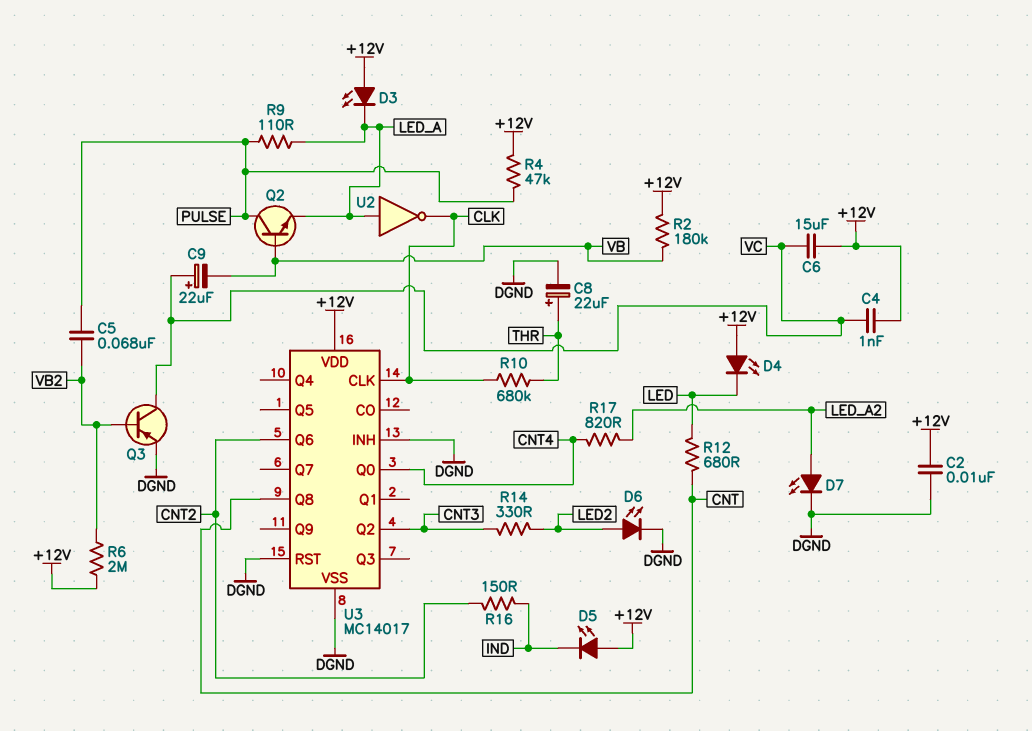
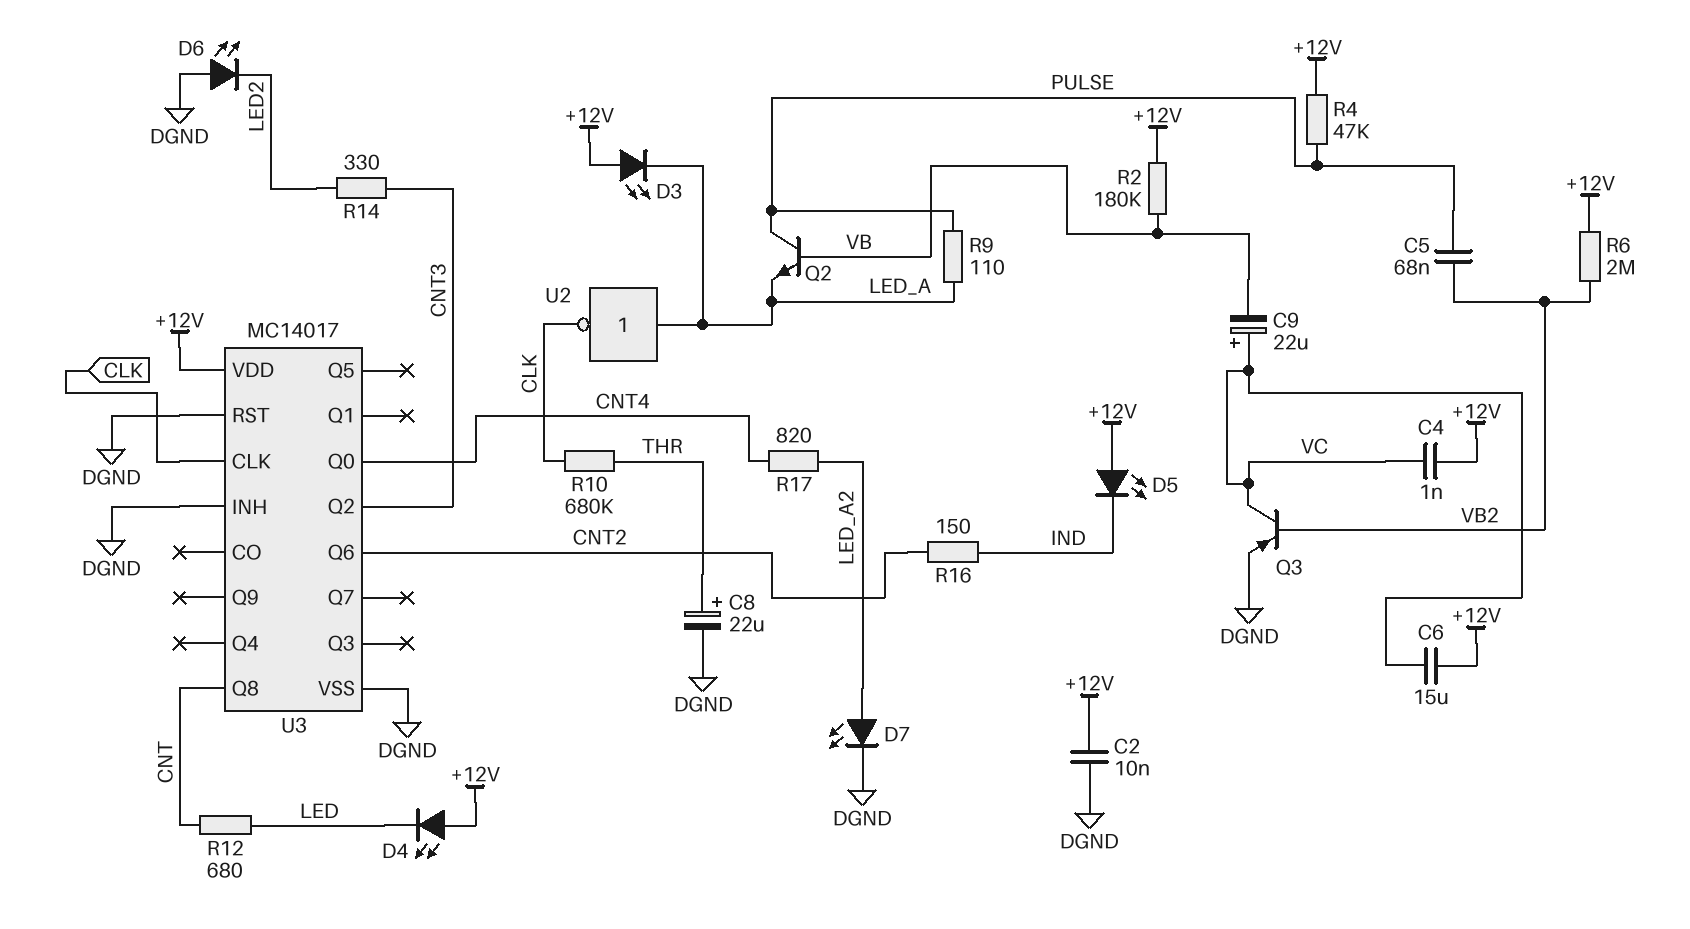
D6: LED (A LED2, K DGND) -> LED (A DGND, K LED2)

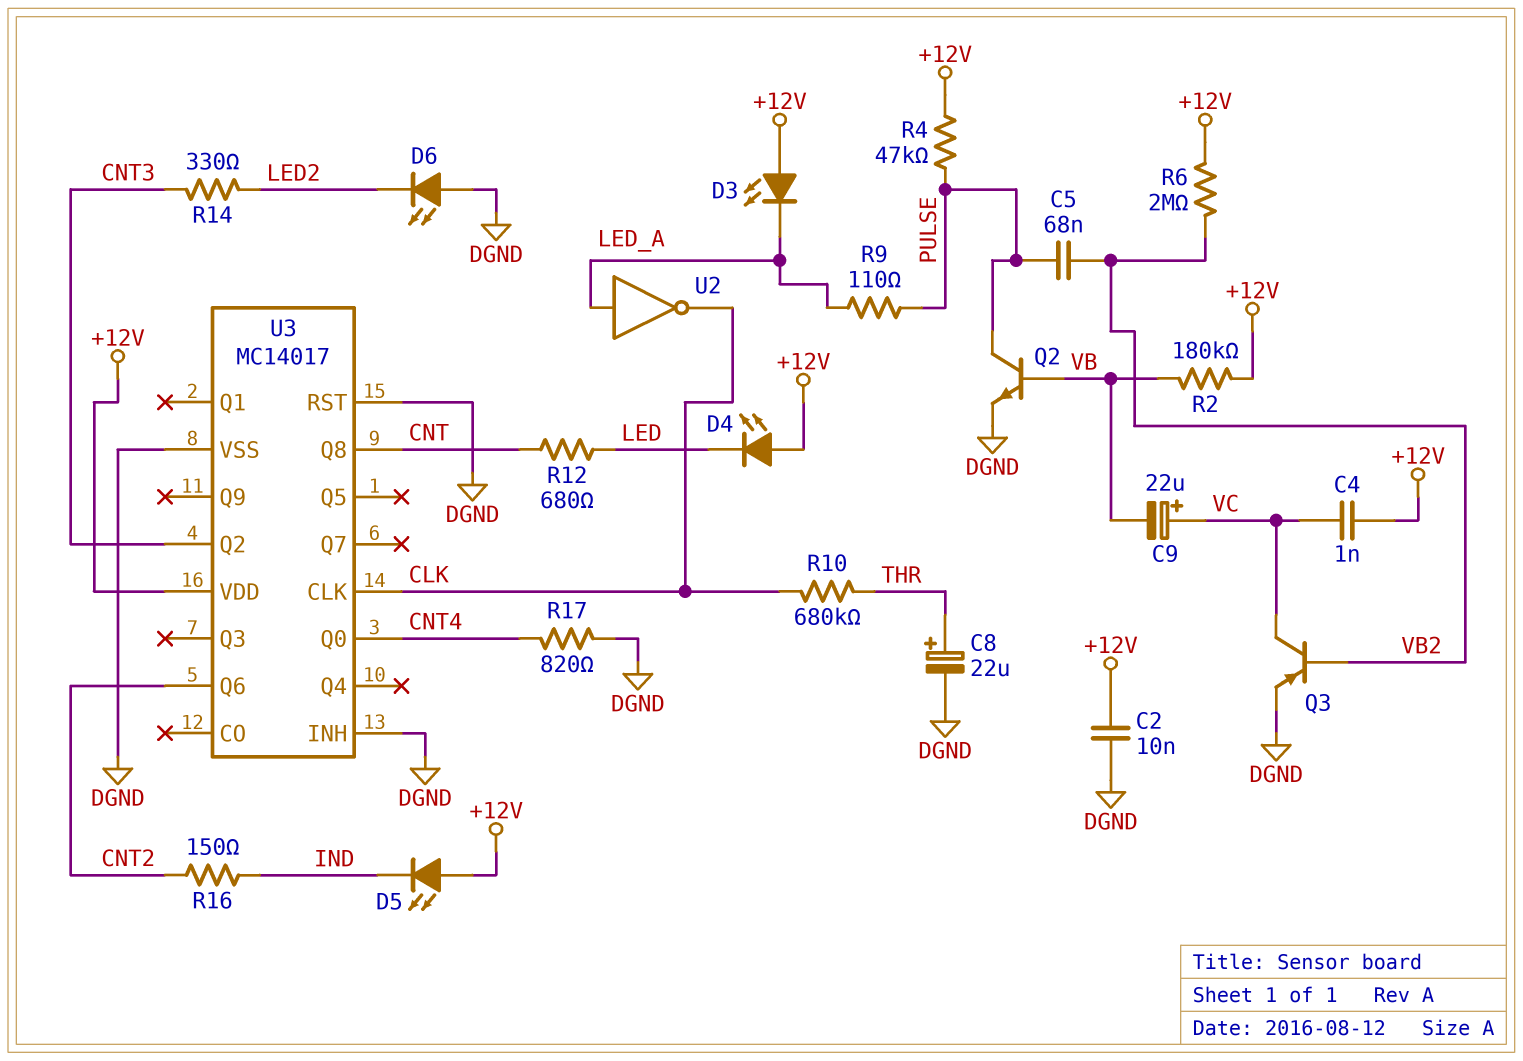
C6: 15uF (+12V, VC) -> none
D7: LED (A LED_A2, K DGND) -> none
Q2: NPN (B VB, C PULSE, E LED_A) -> NPN (B VB, C PULSE, E DGND)
R17: 820 (CNT4, LED_A2) -> 820 (CNT4, DGND)

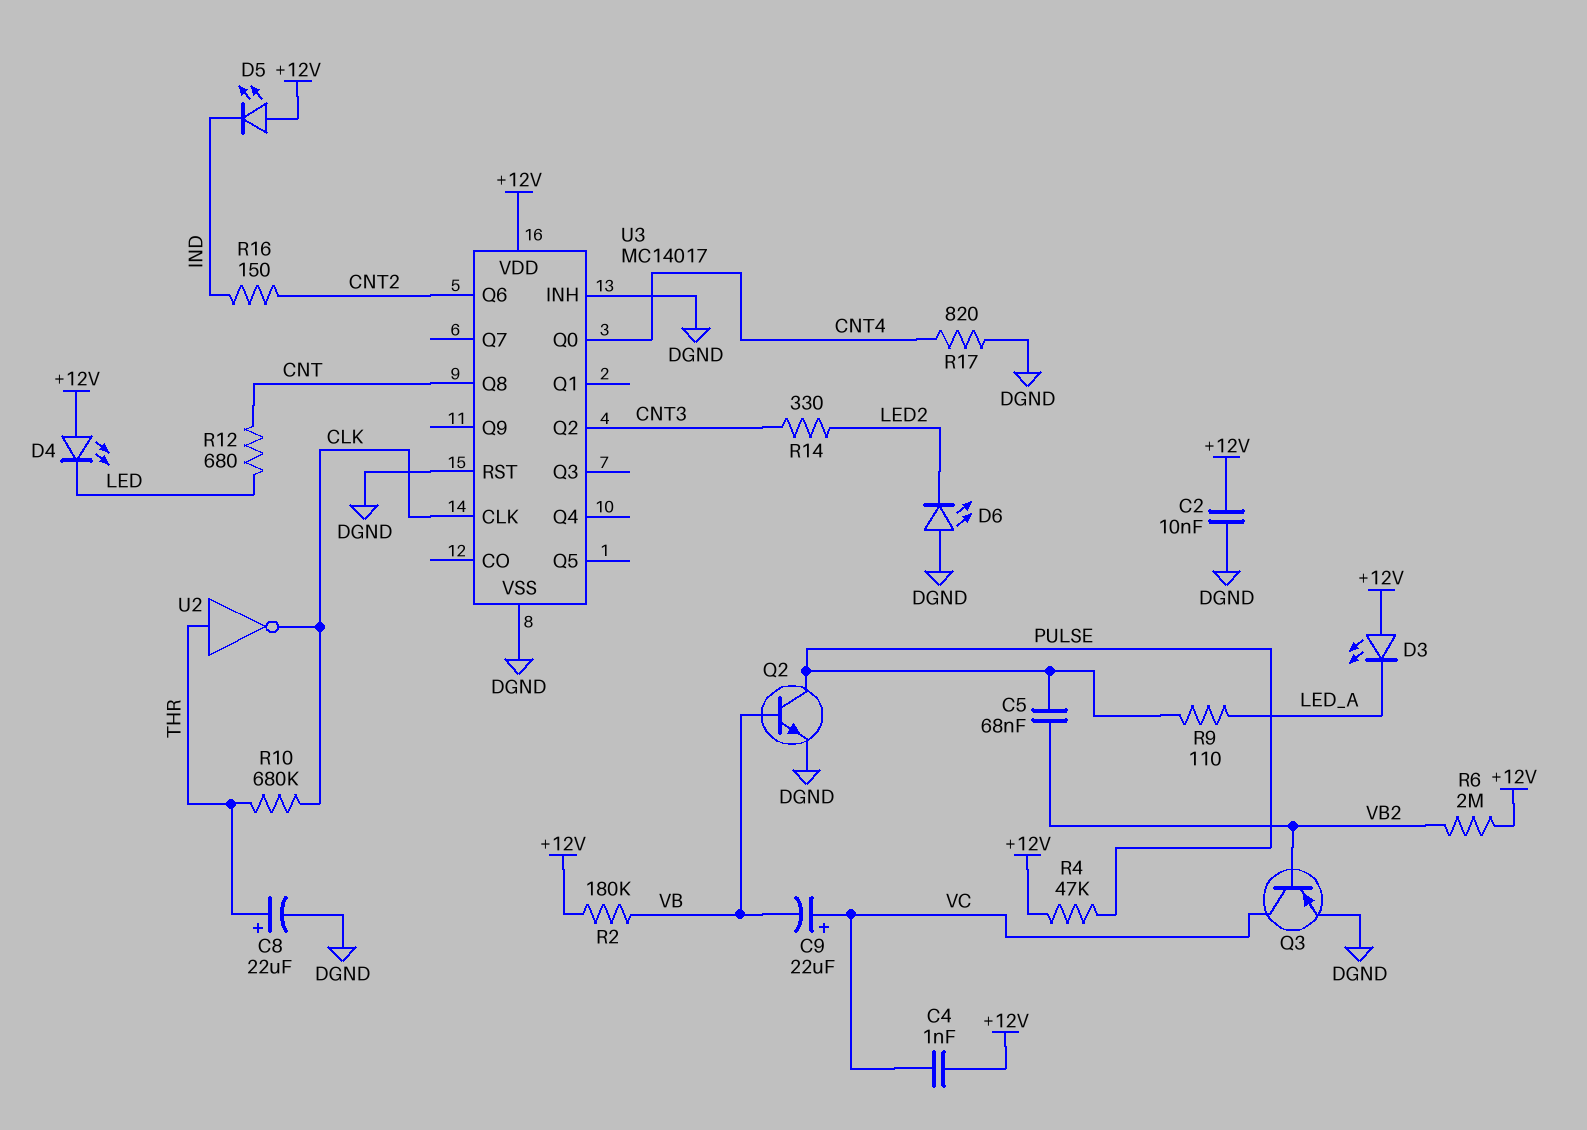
U2: NOT (in LED_A, out CLK) -> NOT (in THR, out CLK)

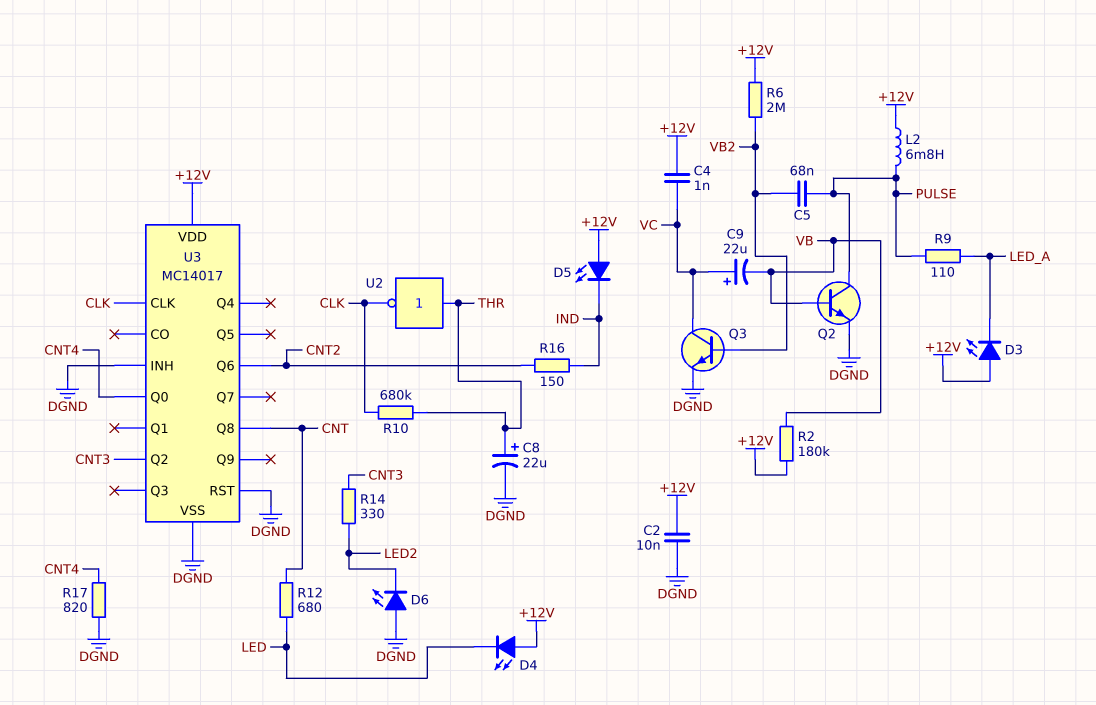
L2: none -> 6.8mH (+12V, PULSE)
Q3: PNP (B VB2, C VC, E DGND) -> NPN (B VB2, C VC, E DGND)
R4: 47k (+12V, PULSE) -> none

